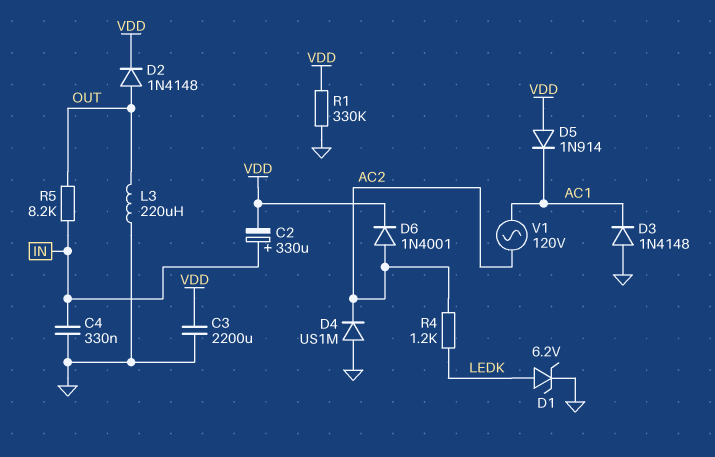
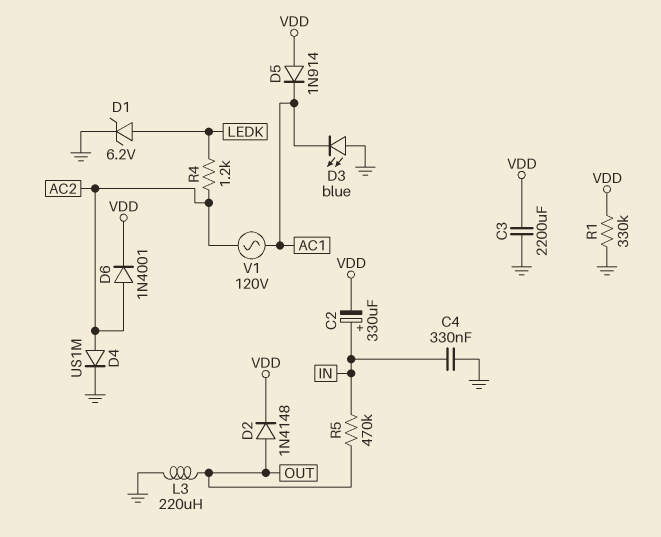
D3: diode 1N4148 (A GND, K AC1) -> LED blue (A GND, K AC1)
D4: diode US1M (A GND, K AC2) -> diode US1M (A AC2, K GND)
R5: 8.2k (IN, OUT) -> 470k (IN, OUT)

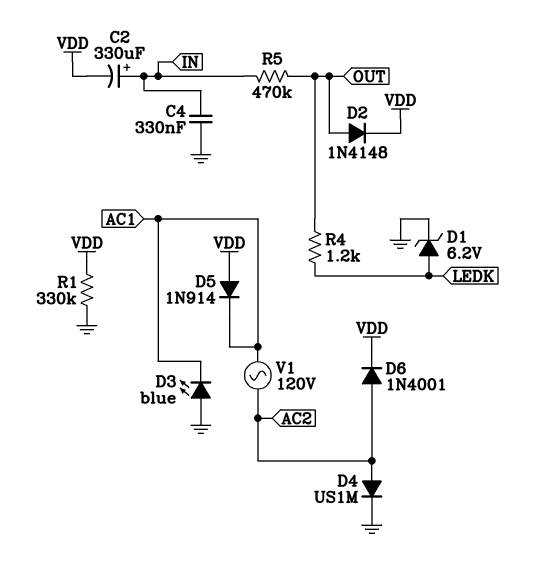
C3: 2200uF (GND, VDD) -> none
L3: 220uH (GND, OUT) -> none
R4: 1.2k (AC2, LEDK) -> 1.2k (LEDK, OUT)

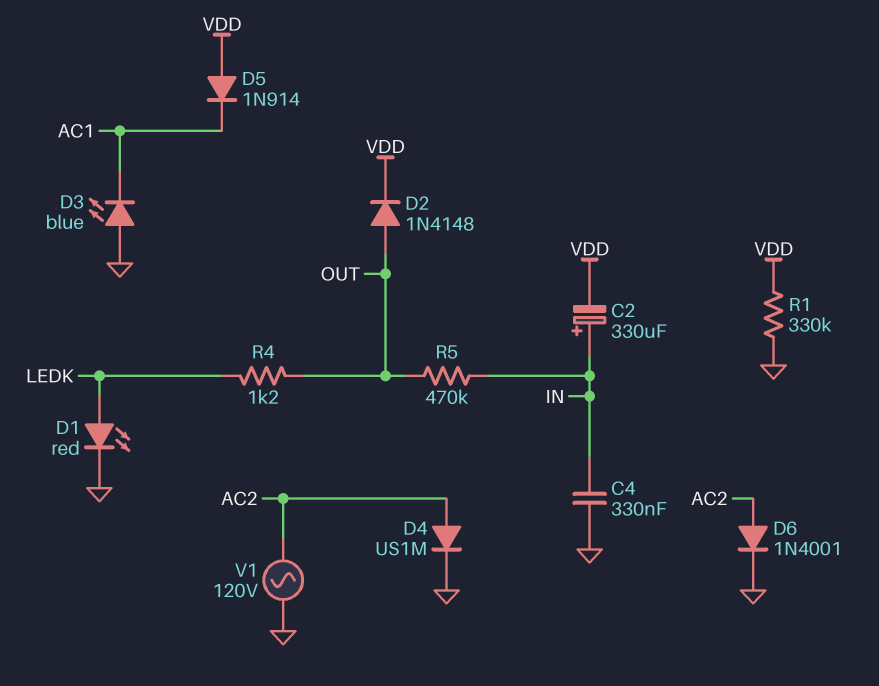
D1: zener 6.2V (A LEDK, K GND) -> LED red (A LEDK, K GND)
D6: diode 1N4001 (A AC2, K VDD) -> diode 1N4001 (A AC2, K GND)
V1: AC 120V (AC1, AC2) -> AC 120V (AC2, GND)

